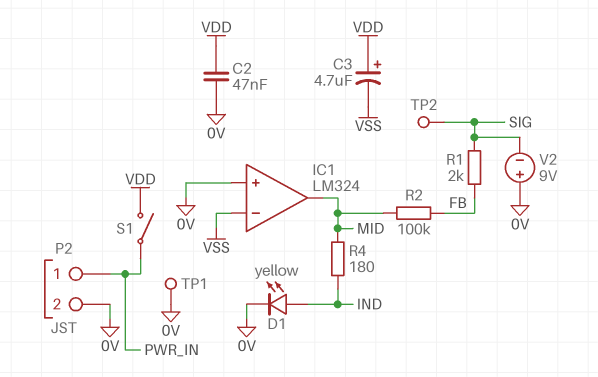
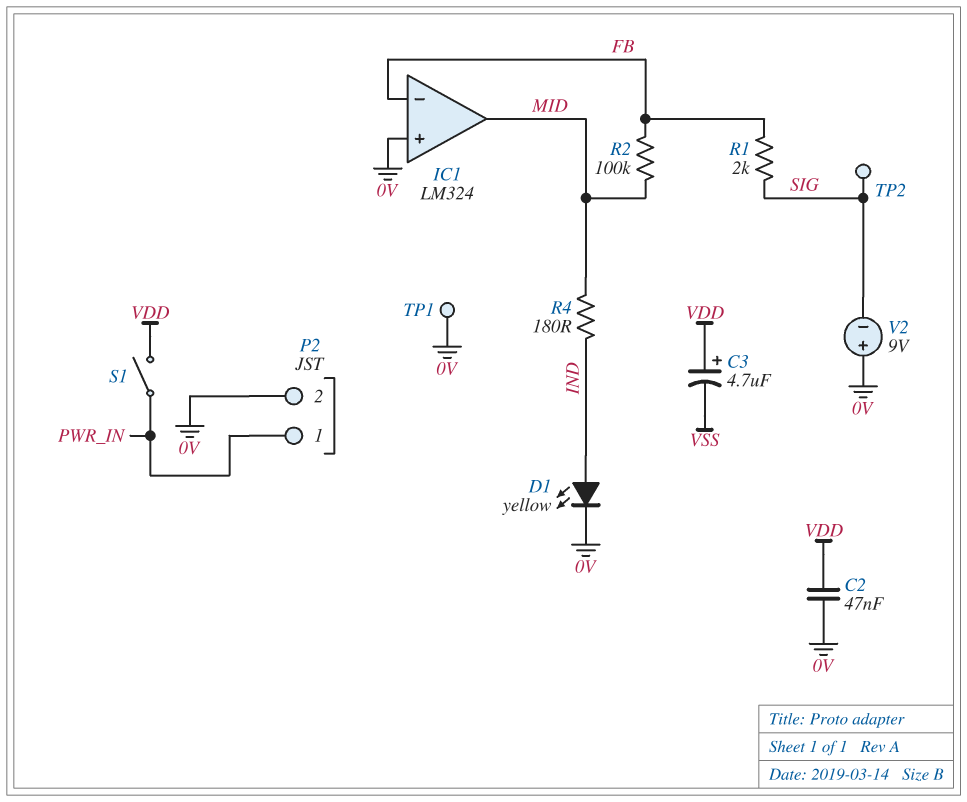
IC1 pin in-: VSS -> FB

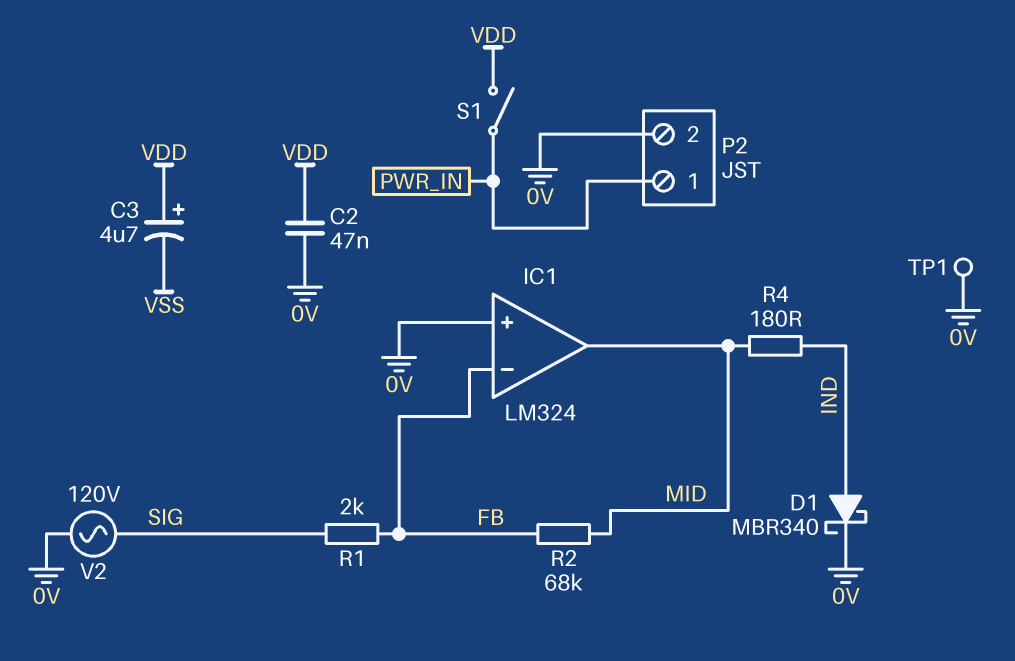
D1: LED yellow (A IND, K 0V) -> schottky MBR340 (A IND, K 0V)
R2: 100k (FB, MID) -> 68k (FB, MID)
TP2: test point (SIG) -> none
V2: 9V (plus 0V, minus SIG) -> AC 120V (0V, SIG)

